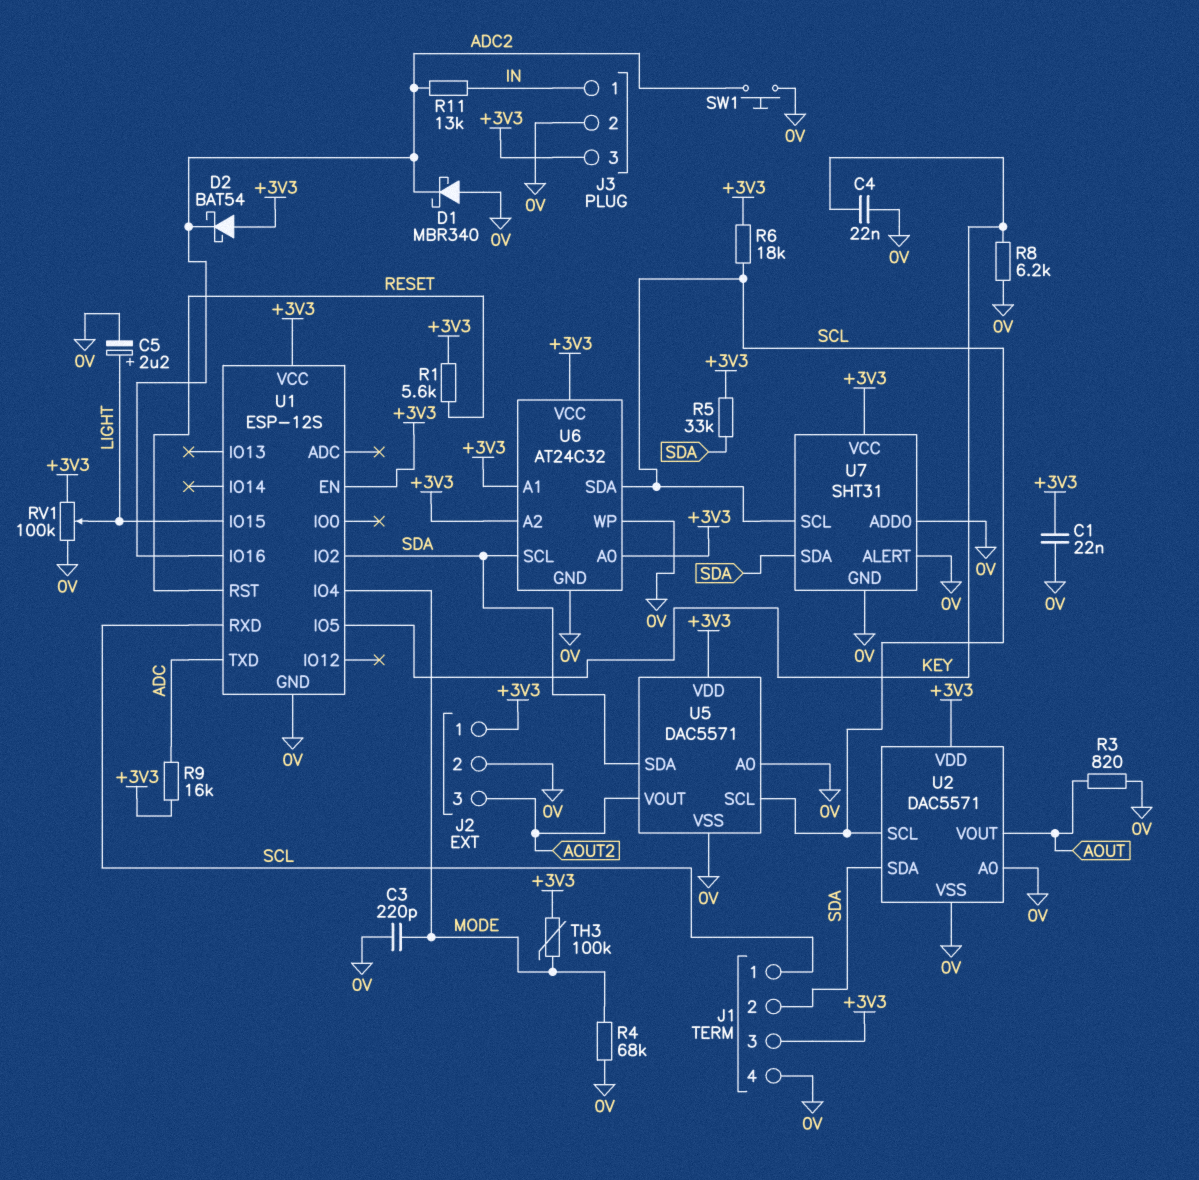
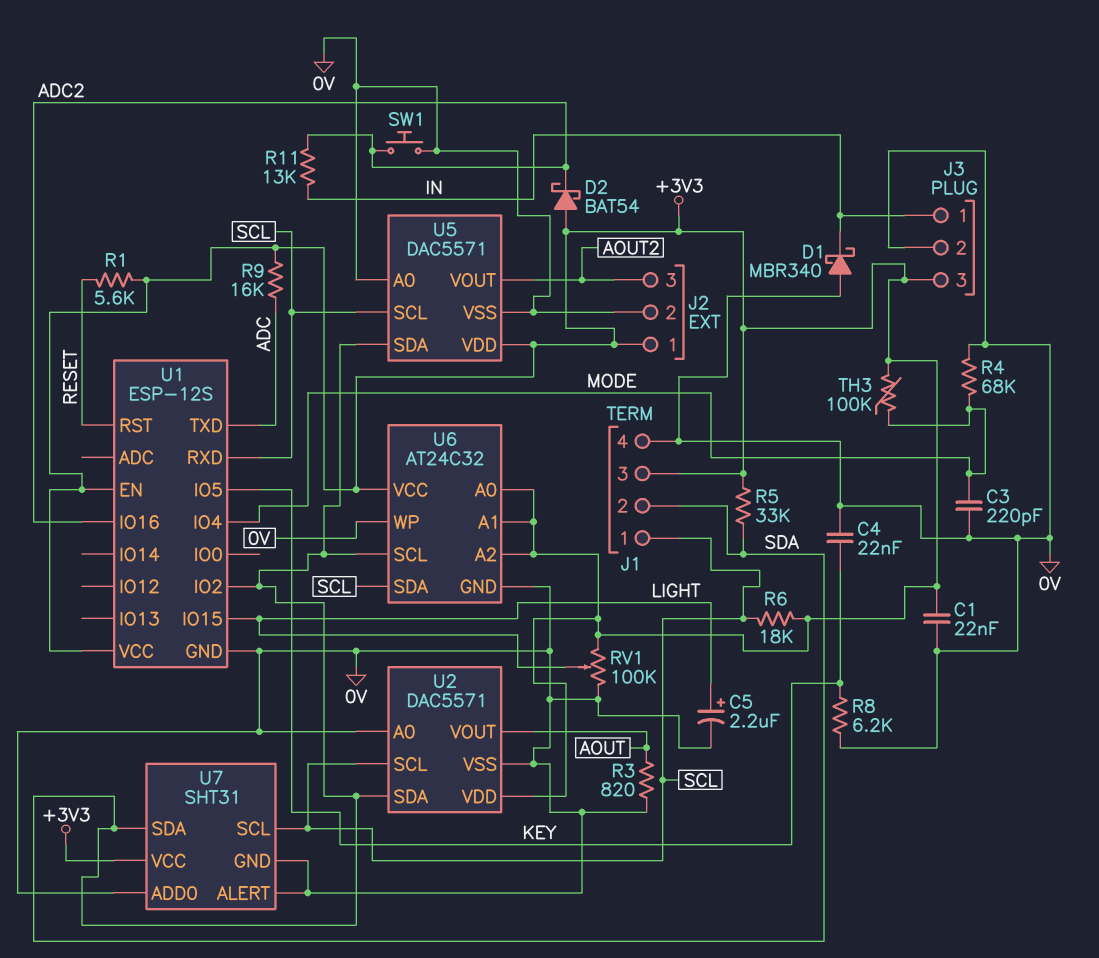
D1: schottky MBR340 (A 0V, K ADC2) -> schottky MBR340 (A 0V, K IN)

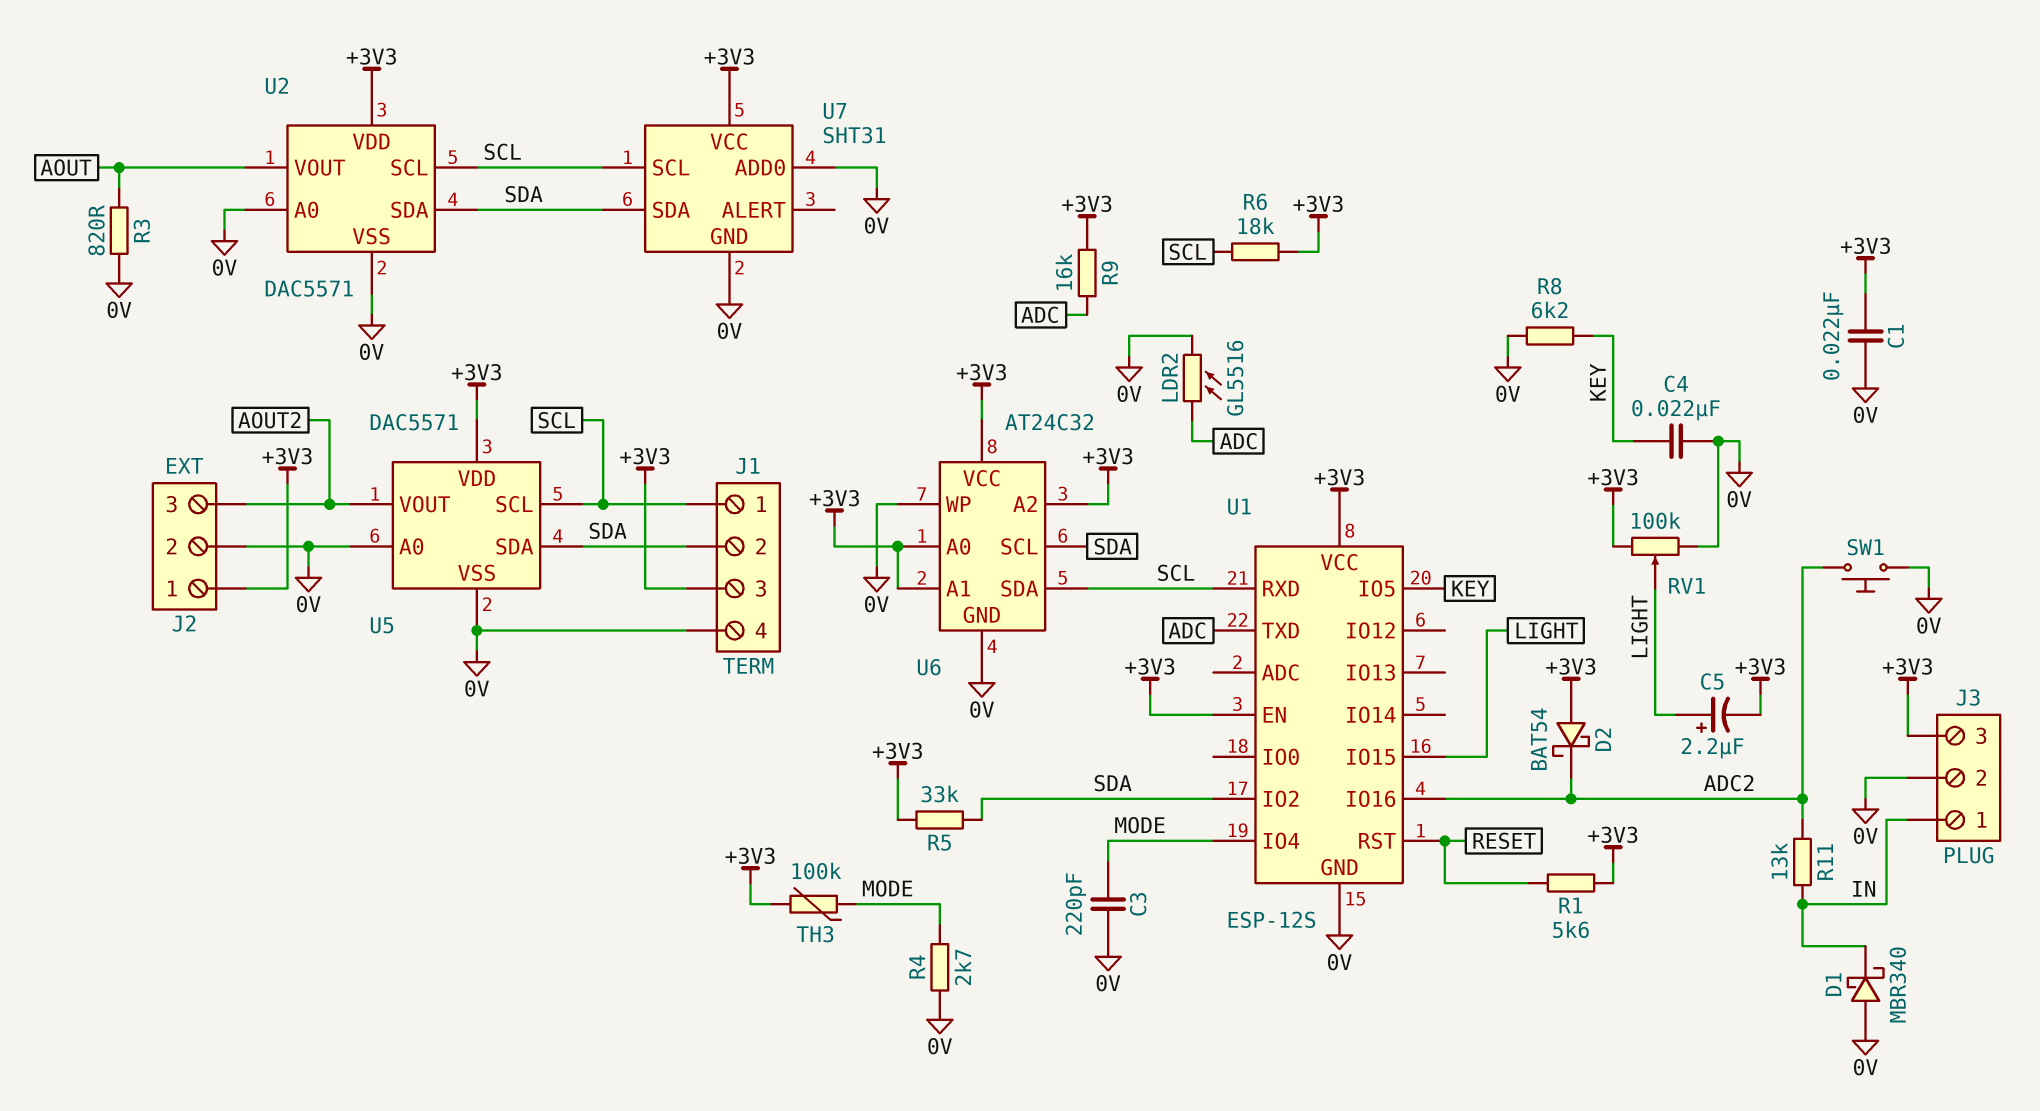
C5: 2.2uF (plus LIGHT, minus 0V) -> 2.2uF (plus LIGHT, minus +3V3)
LDR2: none -> GL5516 (0V, ADC)
R4: 68k (0V, MODE) -> 2.7k (0V, MODE)
U7 pin ALERT: 0V -> none

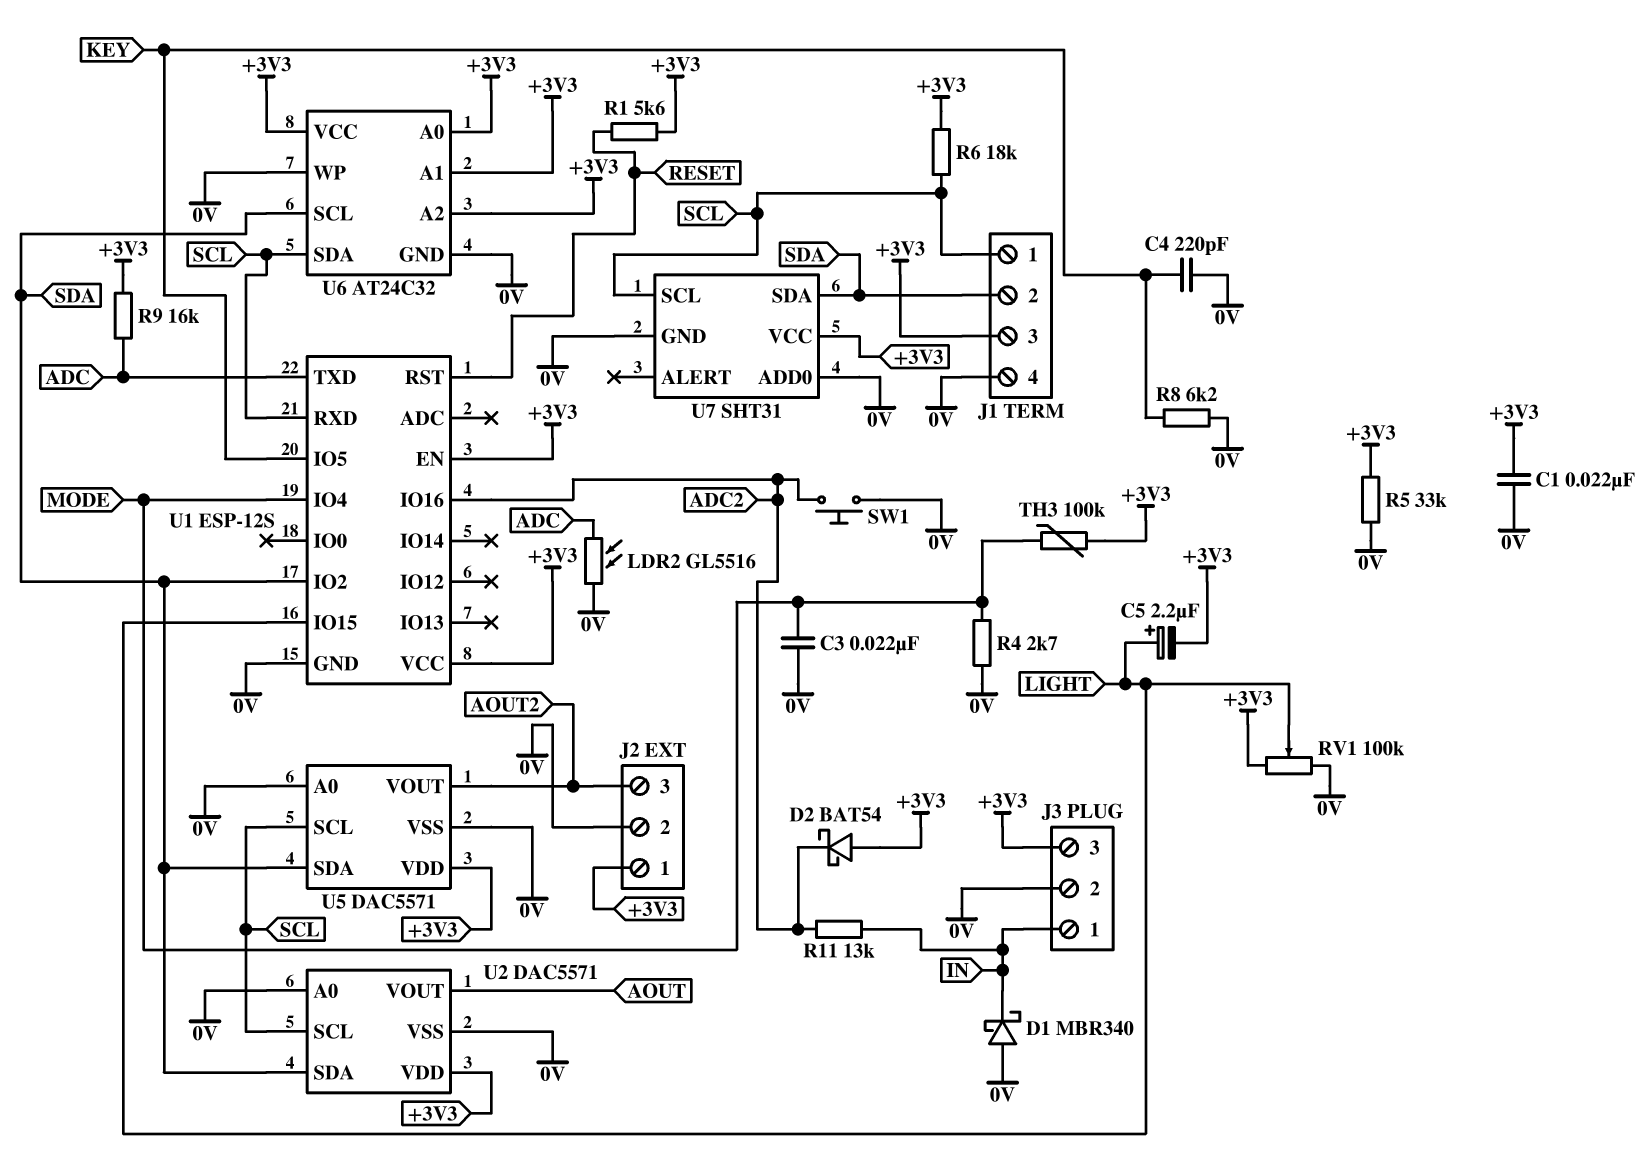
C3: 220pF (0V, MODE) -> 22nF (0V, MODE)
C4: 22nF (0V, KEY) -> 220pF (0V, KEY)
R3: 820 (0V, AOUT) -> none
R5: 33k (+3V3, SDA) -> 33k (+3V3, 0V)

